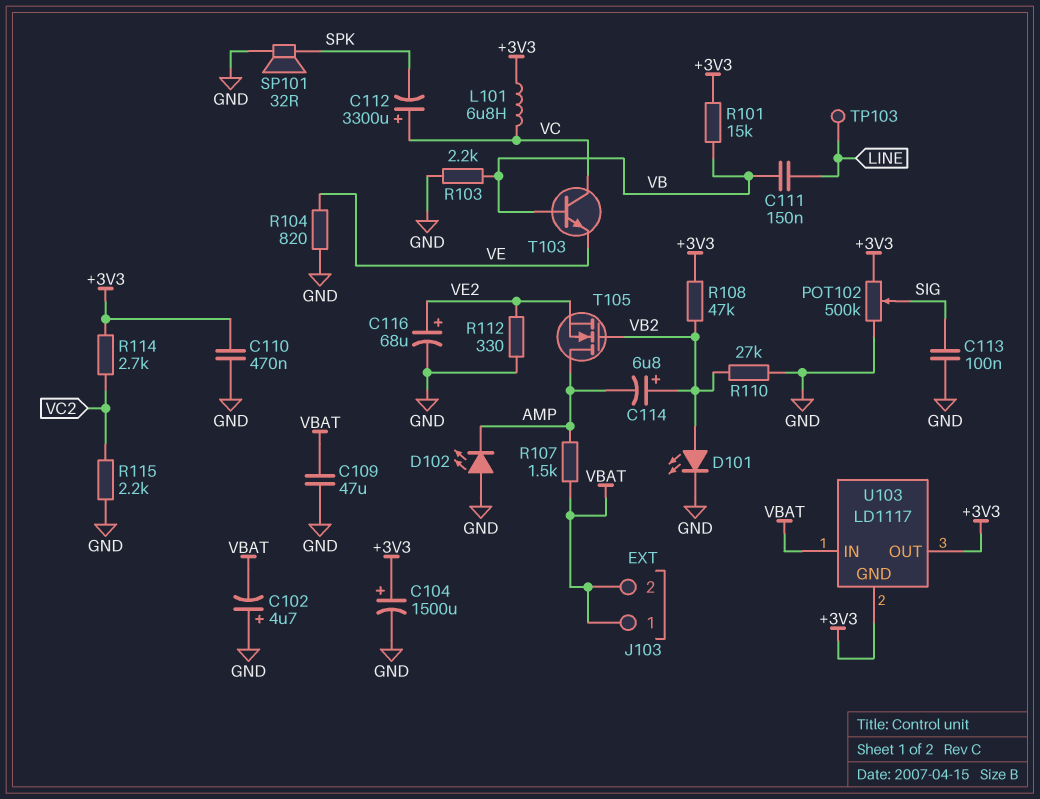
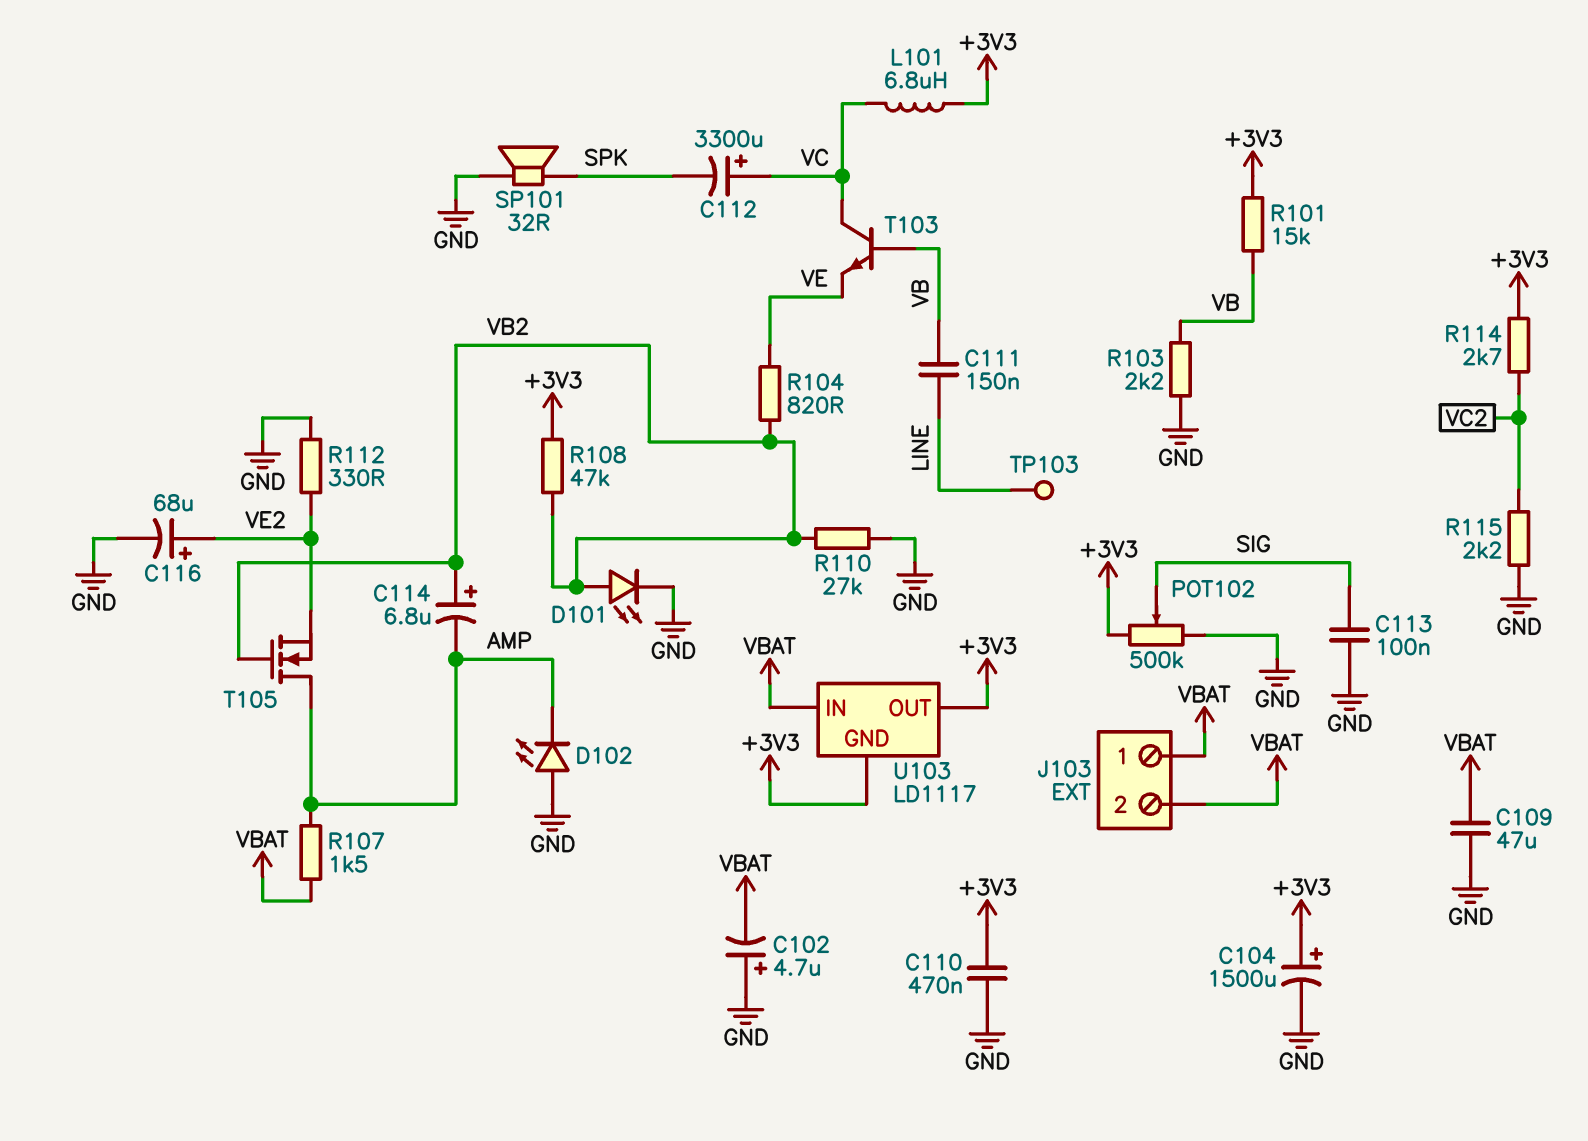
R104: 820 (GND, VE) -> 820 (VB2, VE)

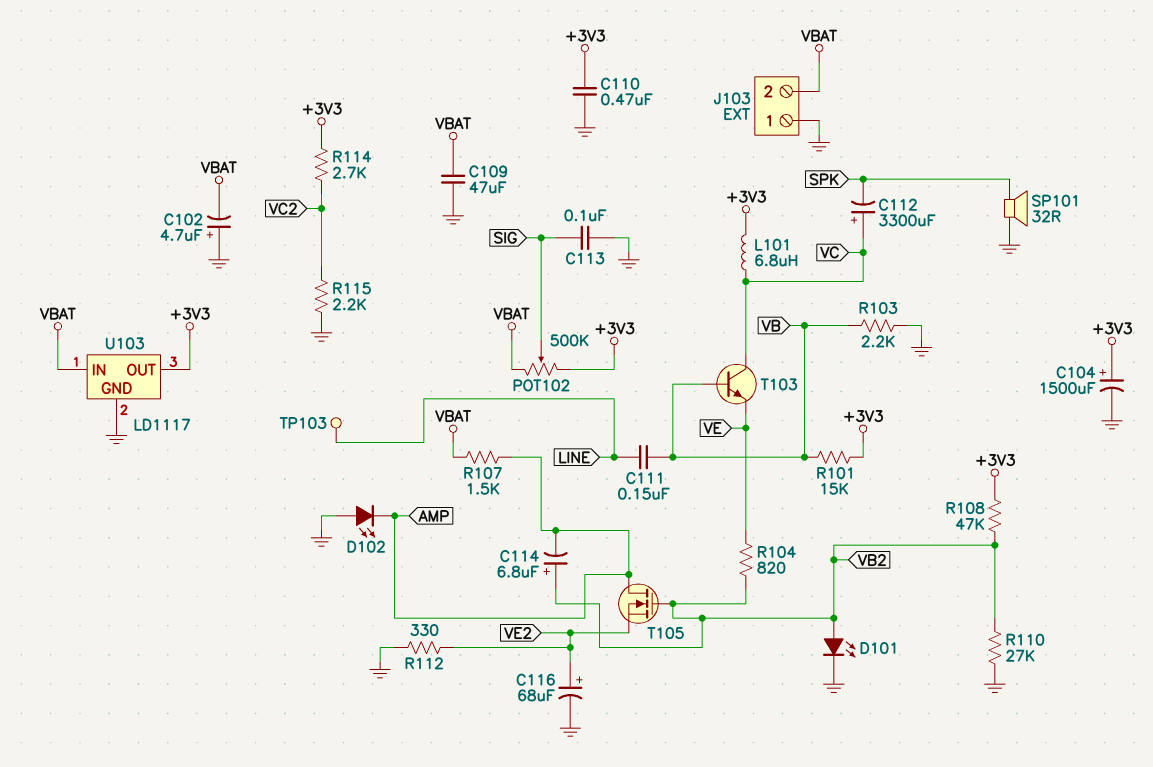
J103 pin 1: VBAT -> GND
POT102: 500k (+3V3, GND, wiper SIG) -> 500k (+3V3, VBAT, wiper SIG)
U103 pin GND: +3V3 -> GND

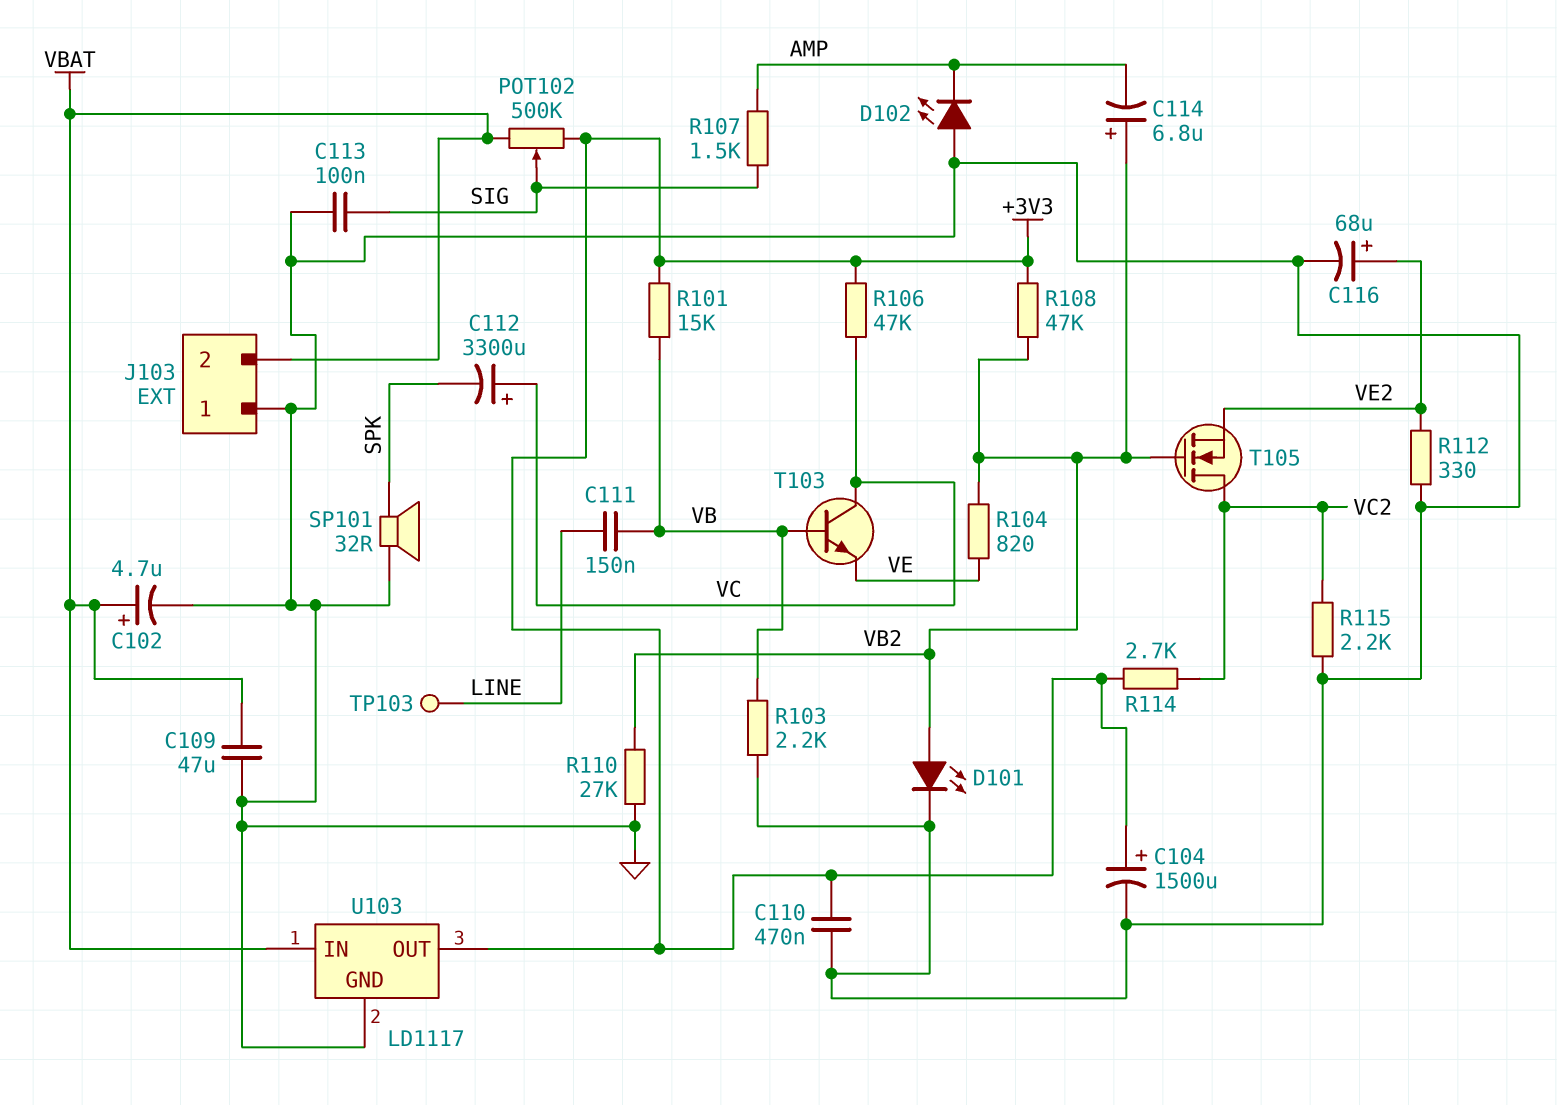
C102: 4.7uF (plus GND, minus VBAT) -> 4.7uF (plus VBAT, minus GND)
L101: 6.8uH (+3V3, VC) -> none
R106: none -> 47k (+3V3, VC)
R107: 1.5k (AMP, VBAT) -> 1.5k (AMP, SIG)
T105: NMOS (G VB2, D AMP, S VE2) -> NMOS (G VB2, D VC2, S VE2)

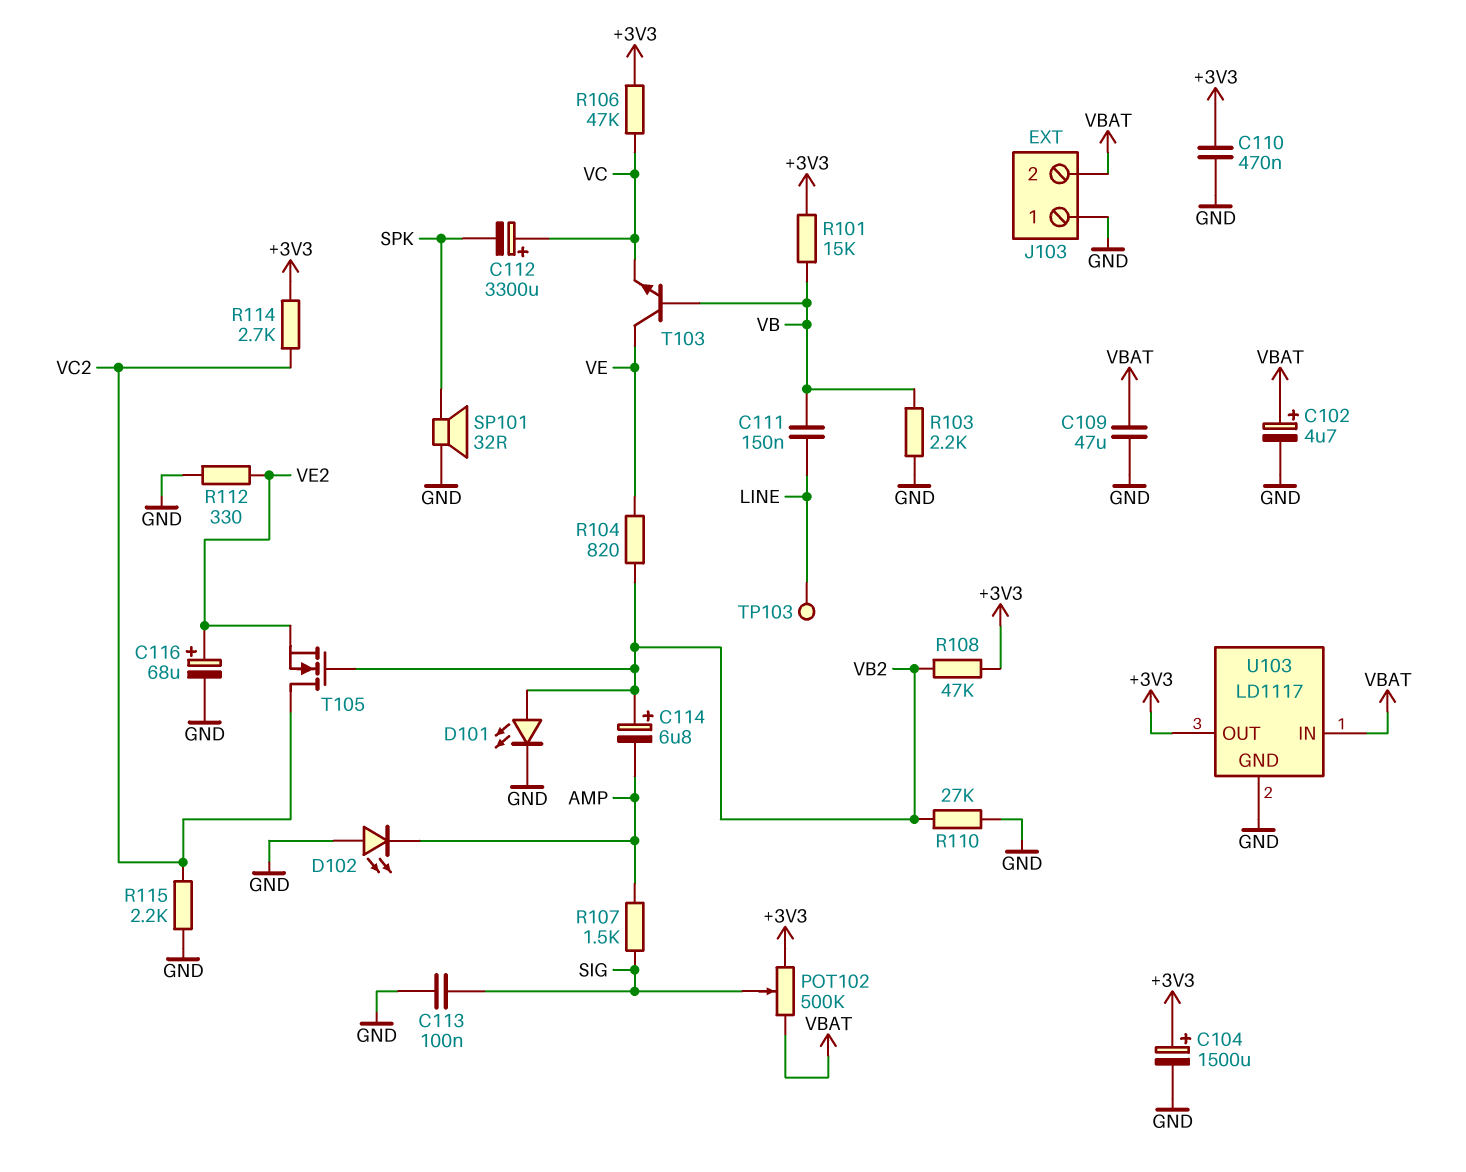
T103: NPN (B VB, C VC, E VE) -> NPN (B VB, C VE, E VC)

